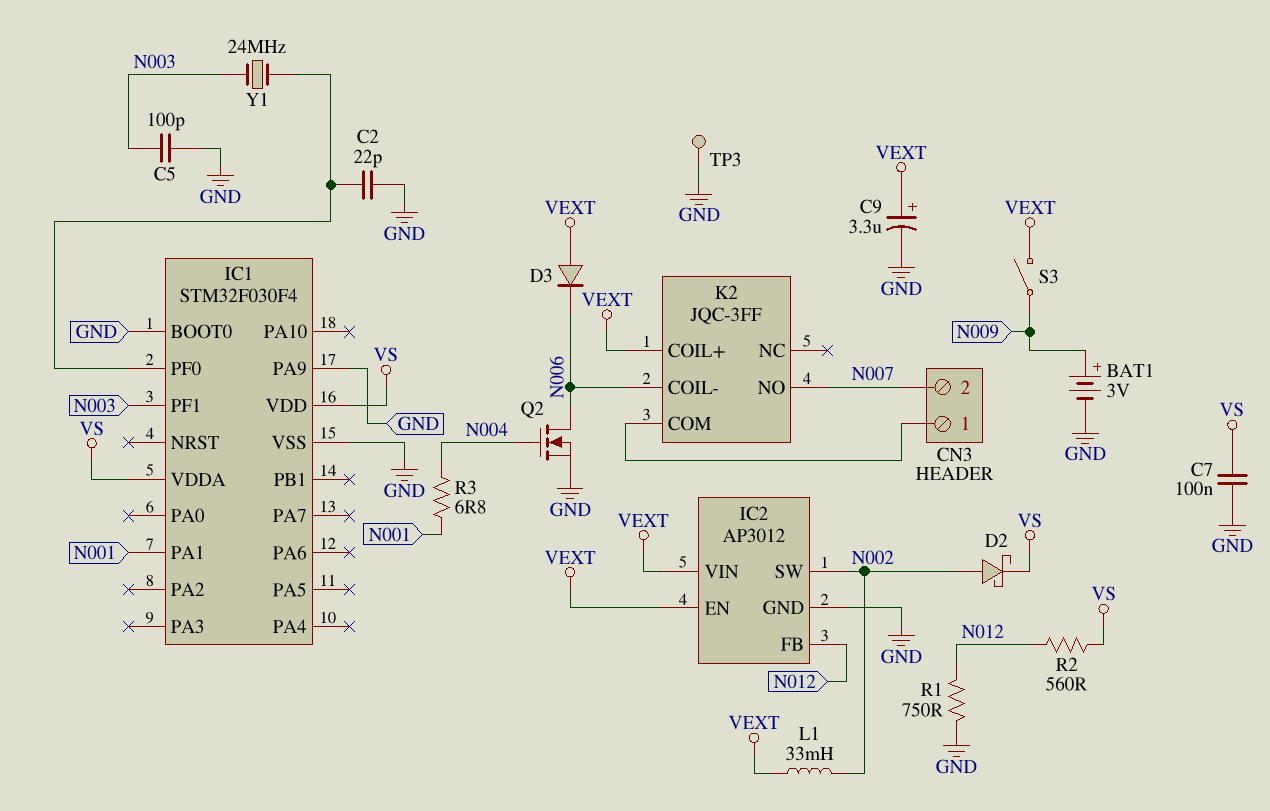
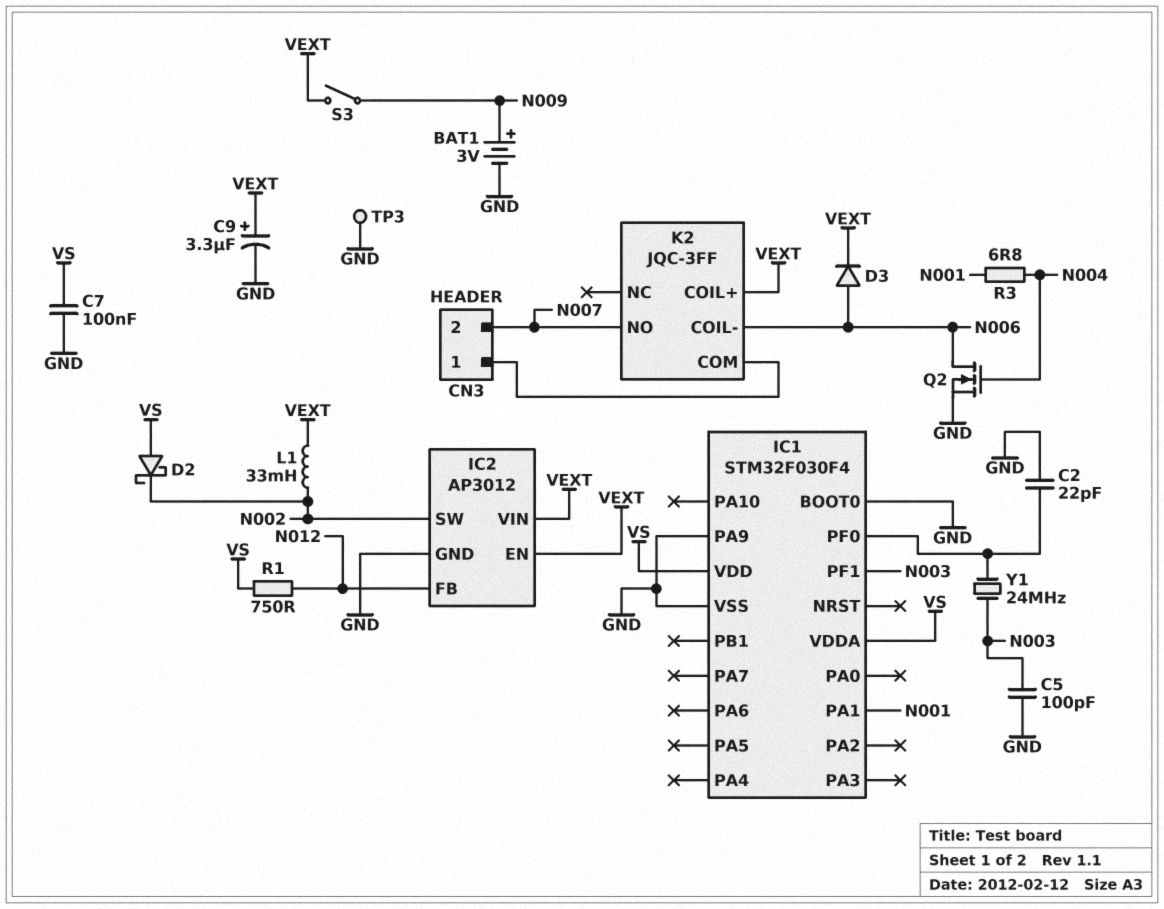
D2: schottky (A N002, K VS) -> schottky (A VS, K N002)
D3: diode (A VEXT, K N006) -> diode (A N006, K VEXT)
R1: 750 (GND, N012) -> 750 (N012, VS)
R2: 560 (N012, VS) -> none

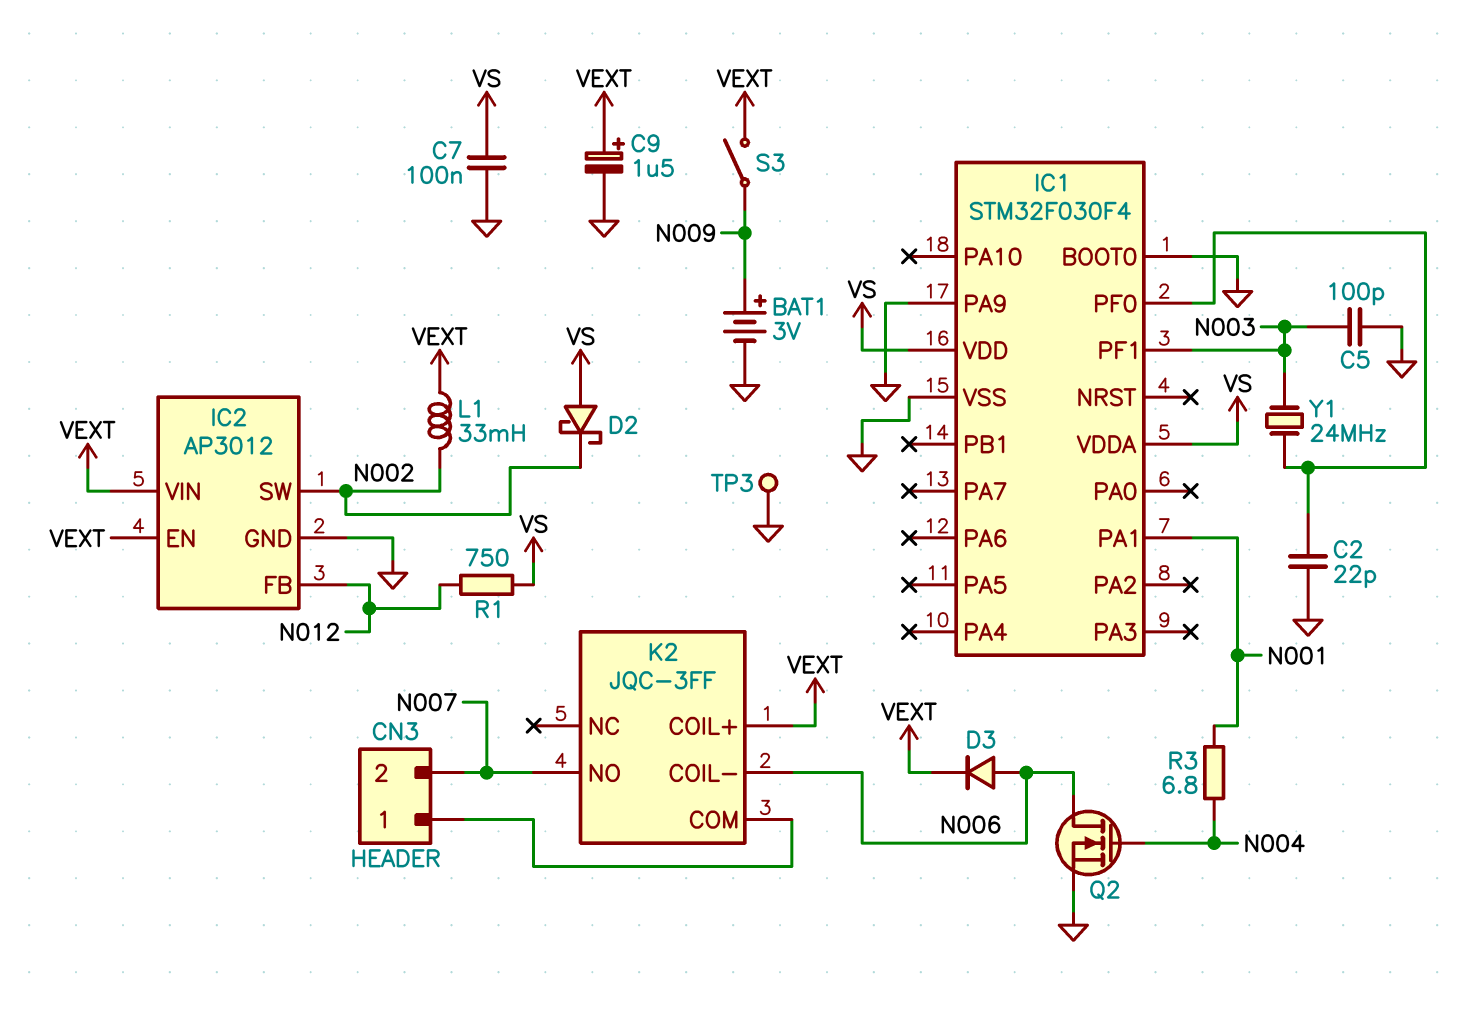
C9: 3.3uF (plus VEXT, minus GND) -> 1.5uF (plus VEXT, minus GND)

